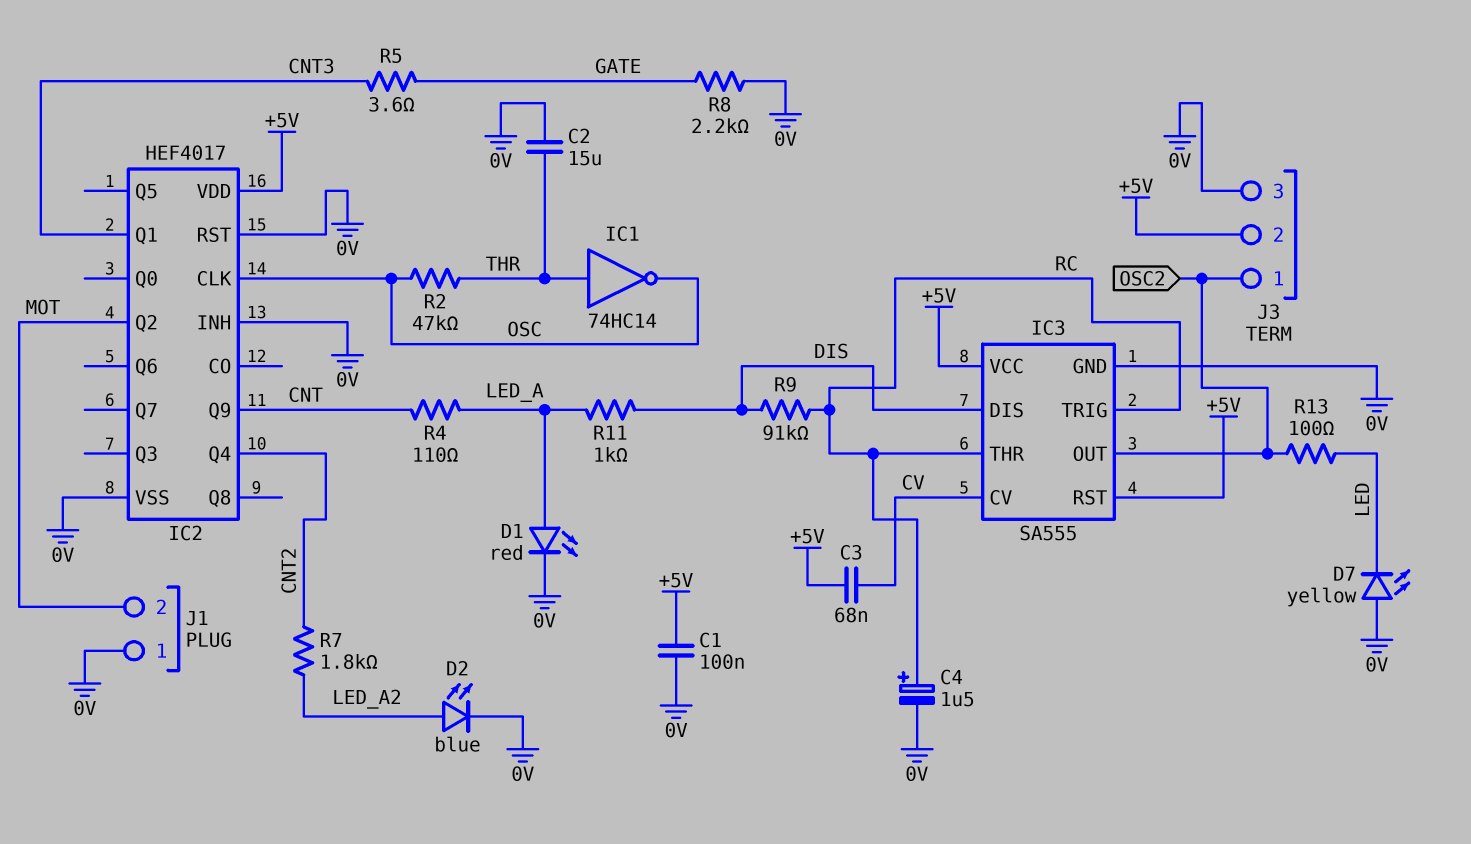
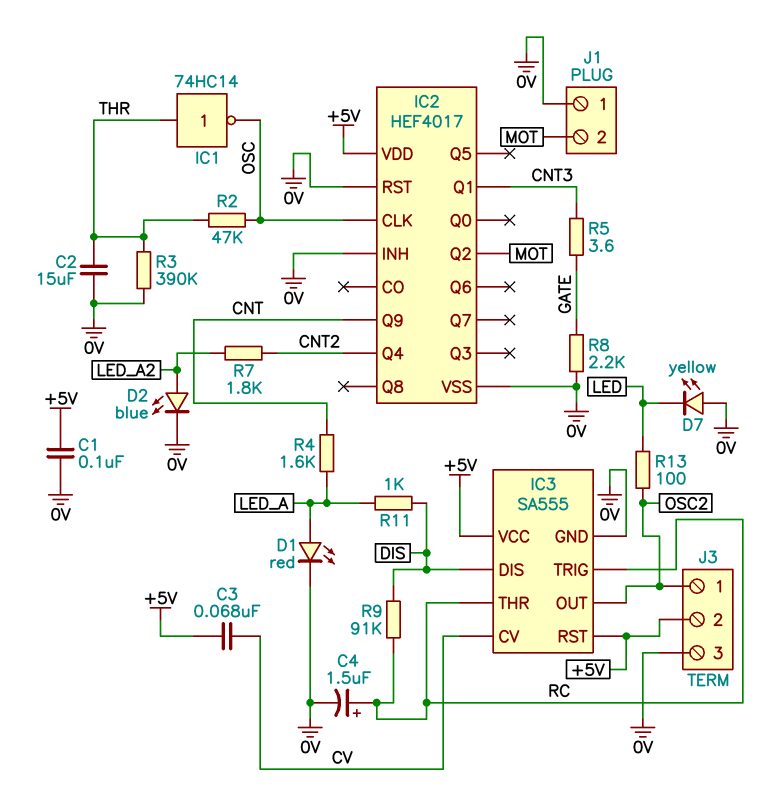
R3: none -> 390k (0V, THR)
R4: 110 (CNT, LED_A) -> 1.6k (CNT, LED_A)

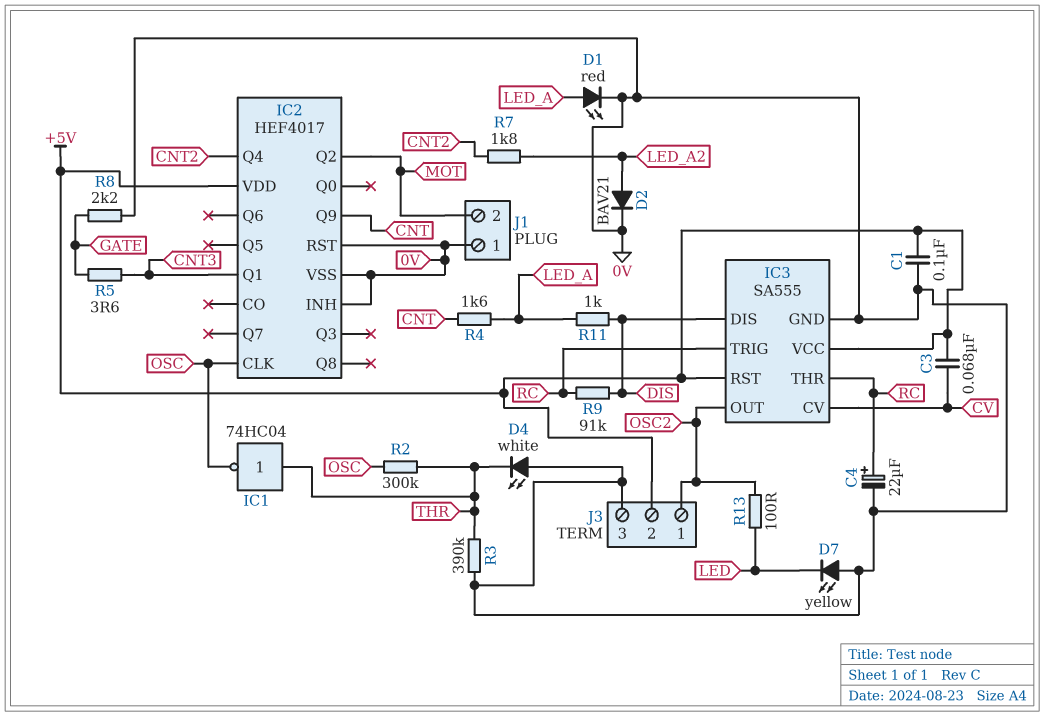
C2: 15uF (0V, THR) -> none
C4: 1.5uF (plus RC, minus 0V) -> 22uF (plus RC, minus 0V)
D2: LED blue (A LED_A2, K 0V) -> diode BAV21 (A LED_A2, K 0V)
D4: none -> LED white (A 0V, K THR)
IC1: NOT 74HC14 (in THR, out OSC) -> NOT 74HC04 (in THR, out OSC)
R2: 47k (OSC, THR) -> 300k (OSC, THR)

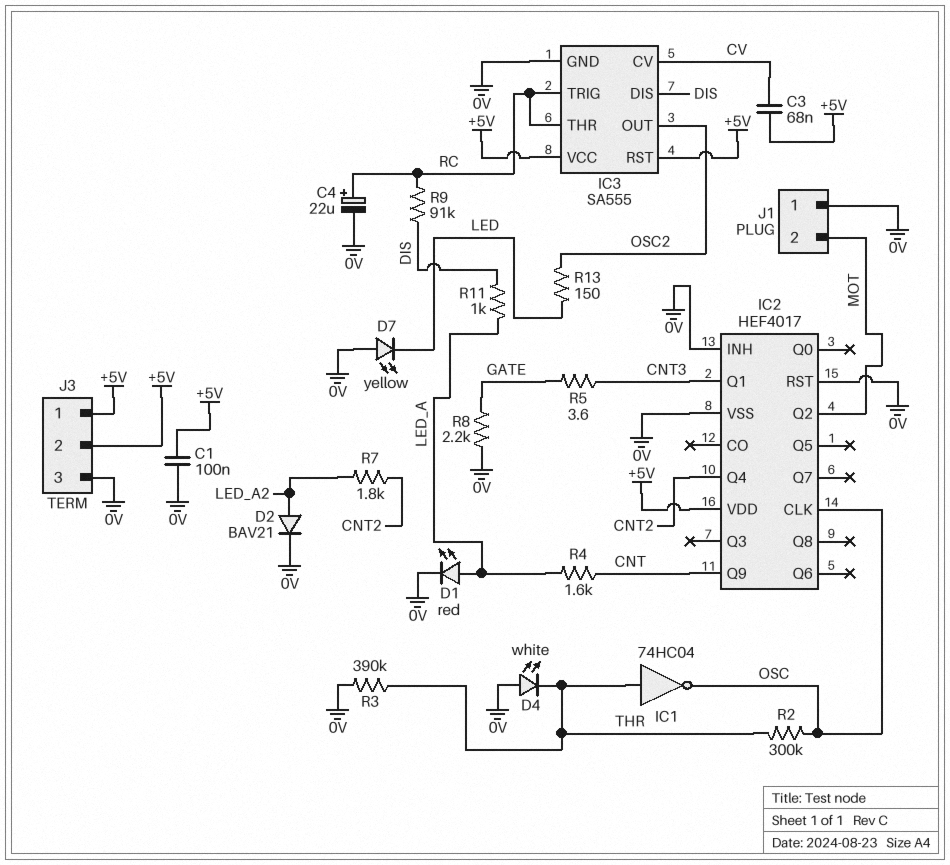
J3 pin 1: OSC2 -> +5V
R13: 100 (LED, OSC2) -> 150 (LED, OSC2)

